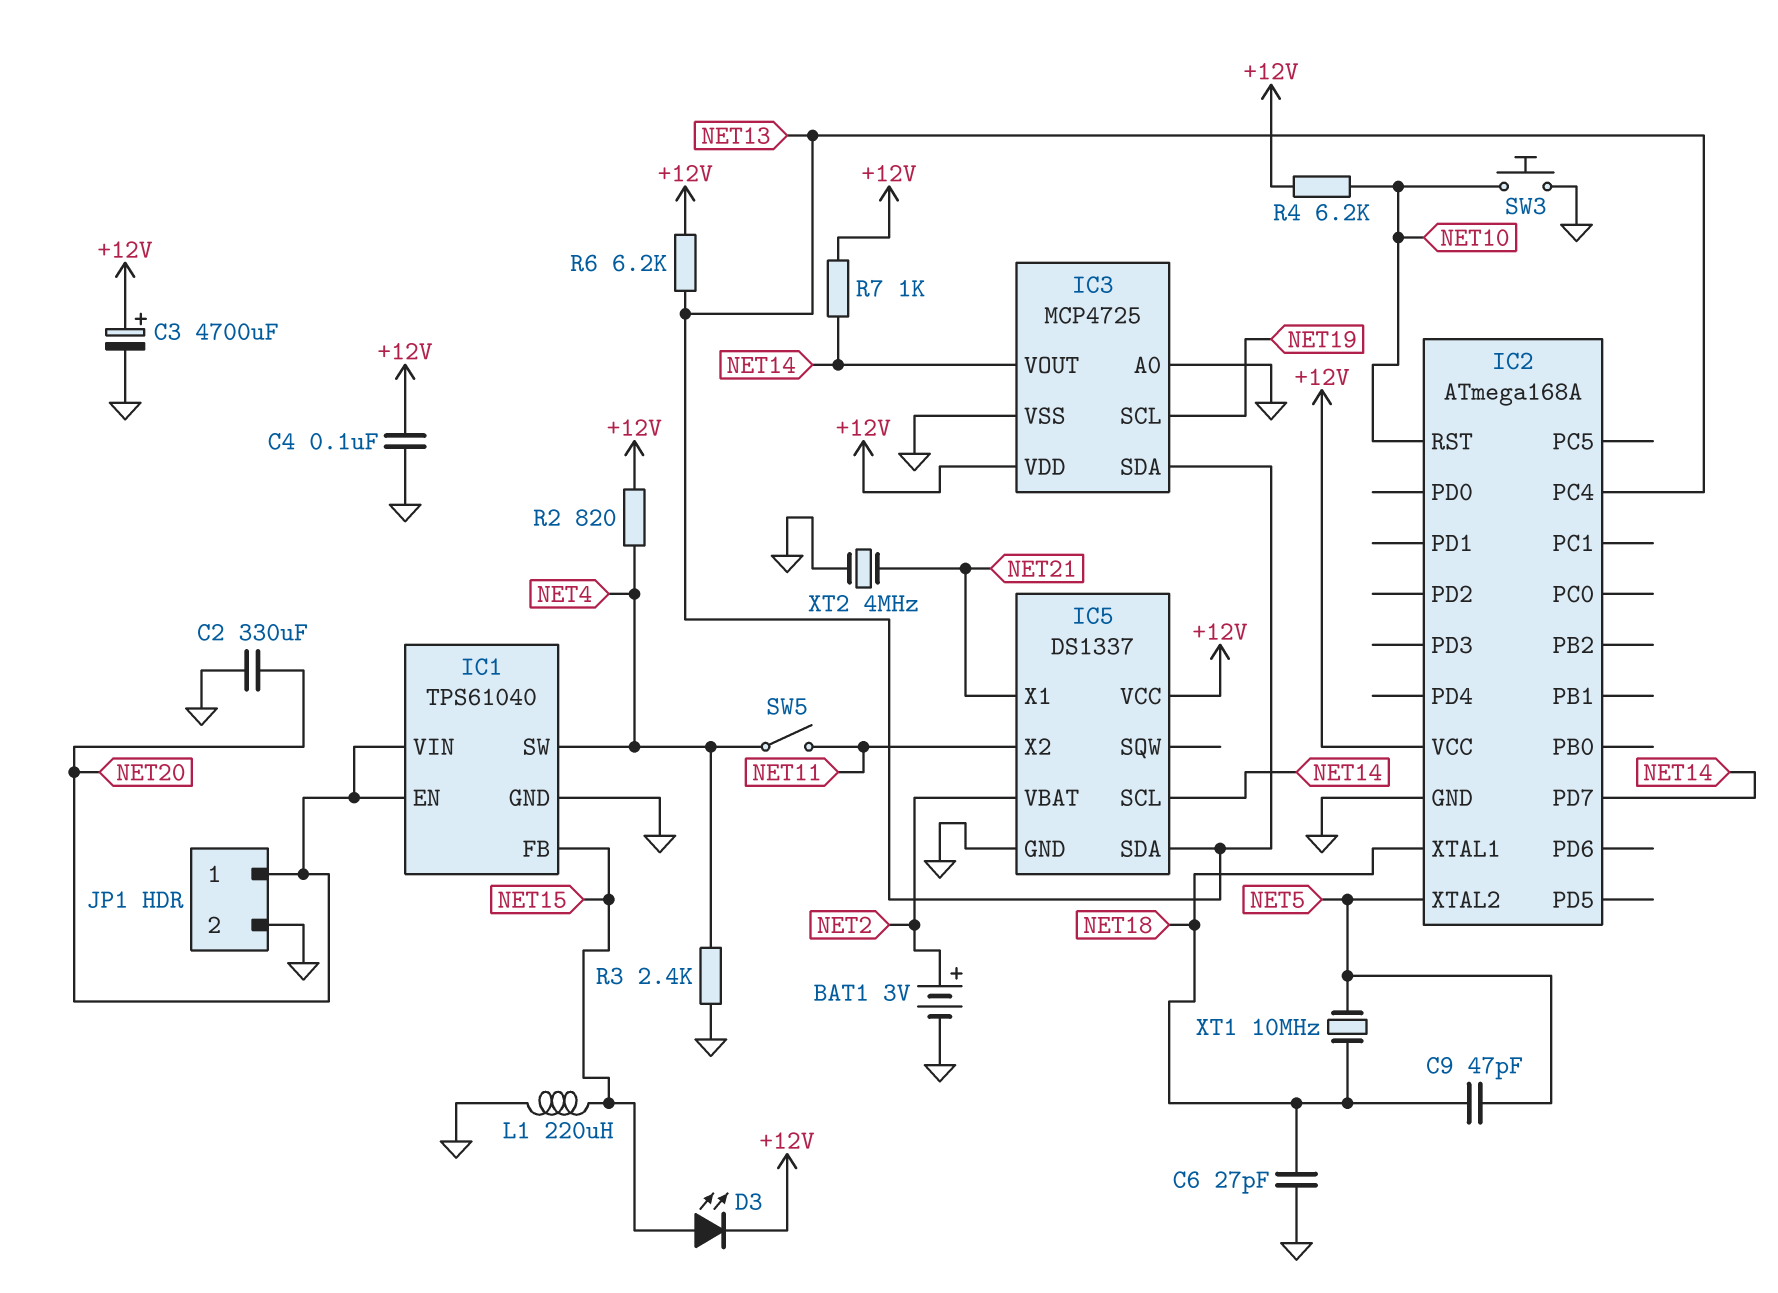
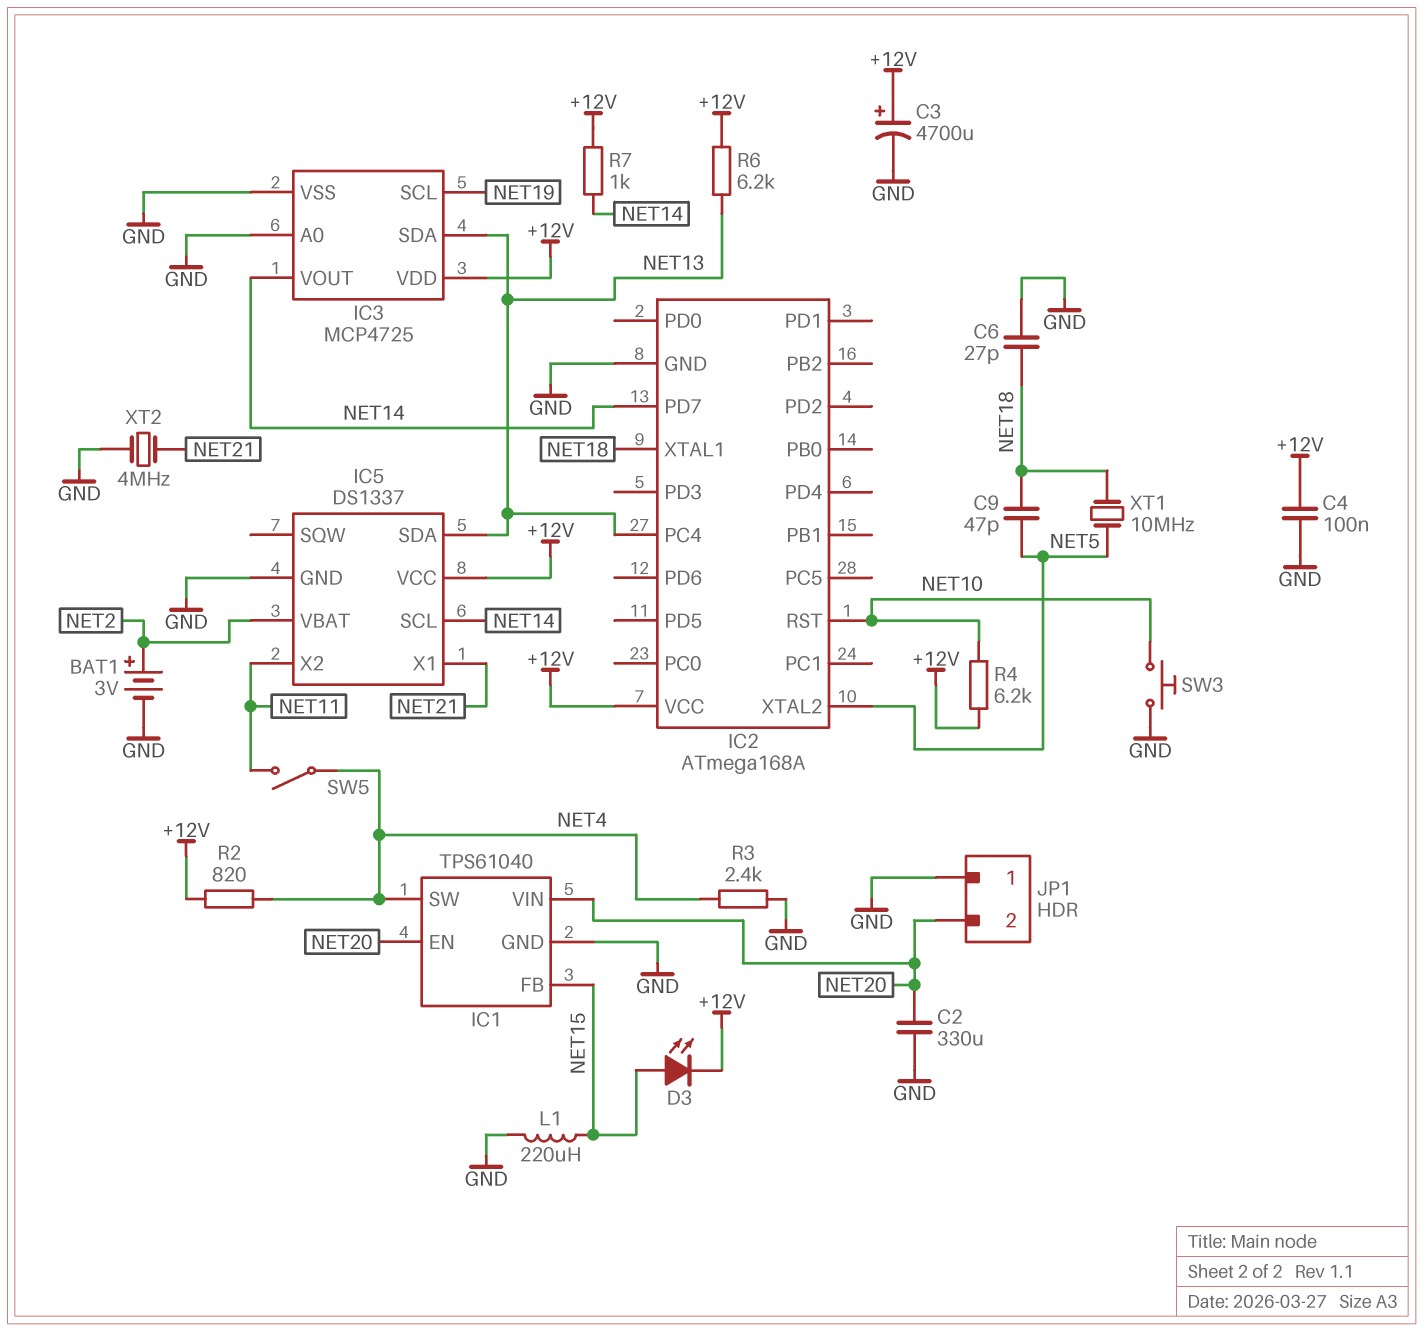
JP1 pin 1: NET20 -> GND
JP1 pin 2: GND -> NET20

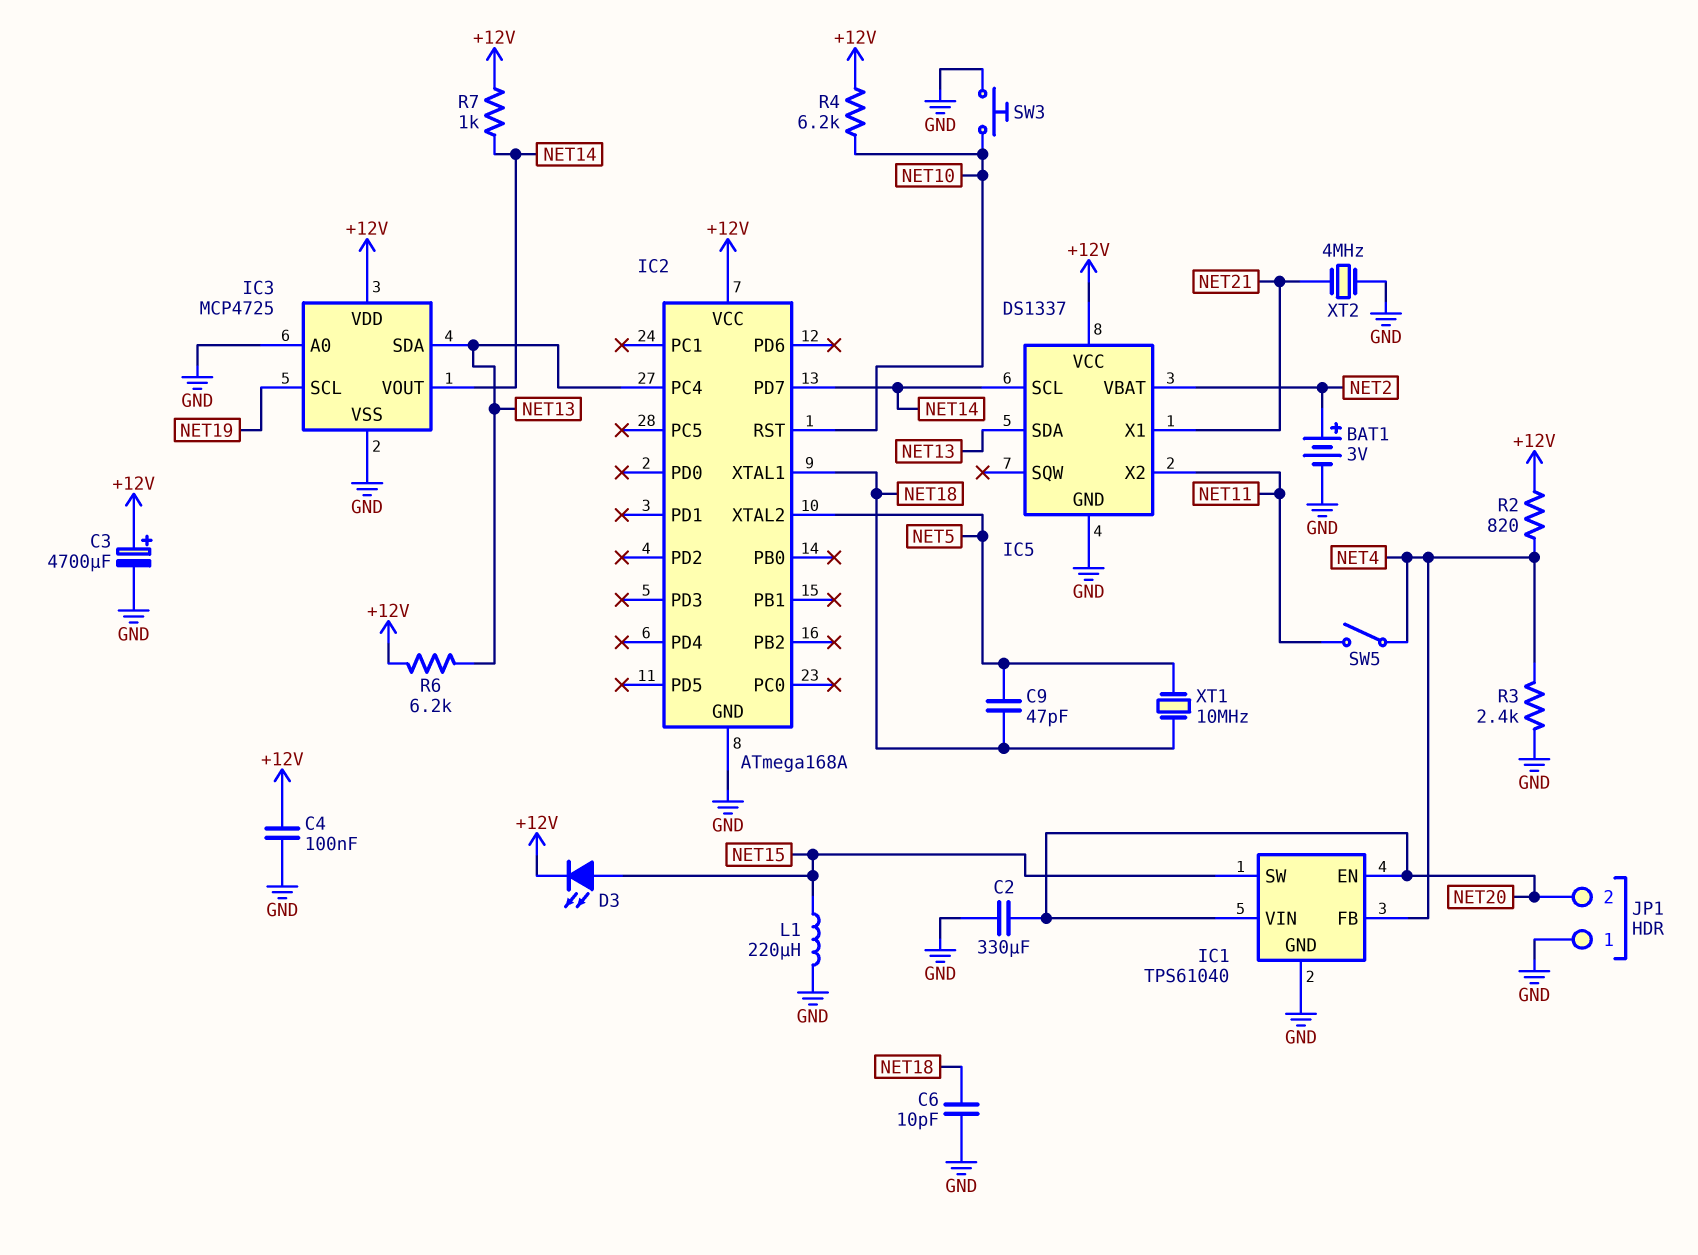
C6: 27pF (GND, NET18) -> 10pF (GND, NET18)
IC1 pin FB: NET15 -> NET4
IC1 pin SW: NET4 -> NET15

